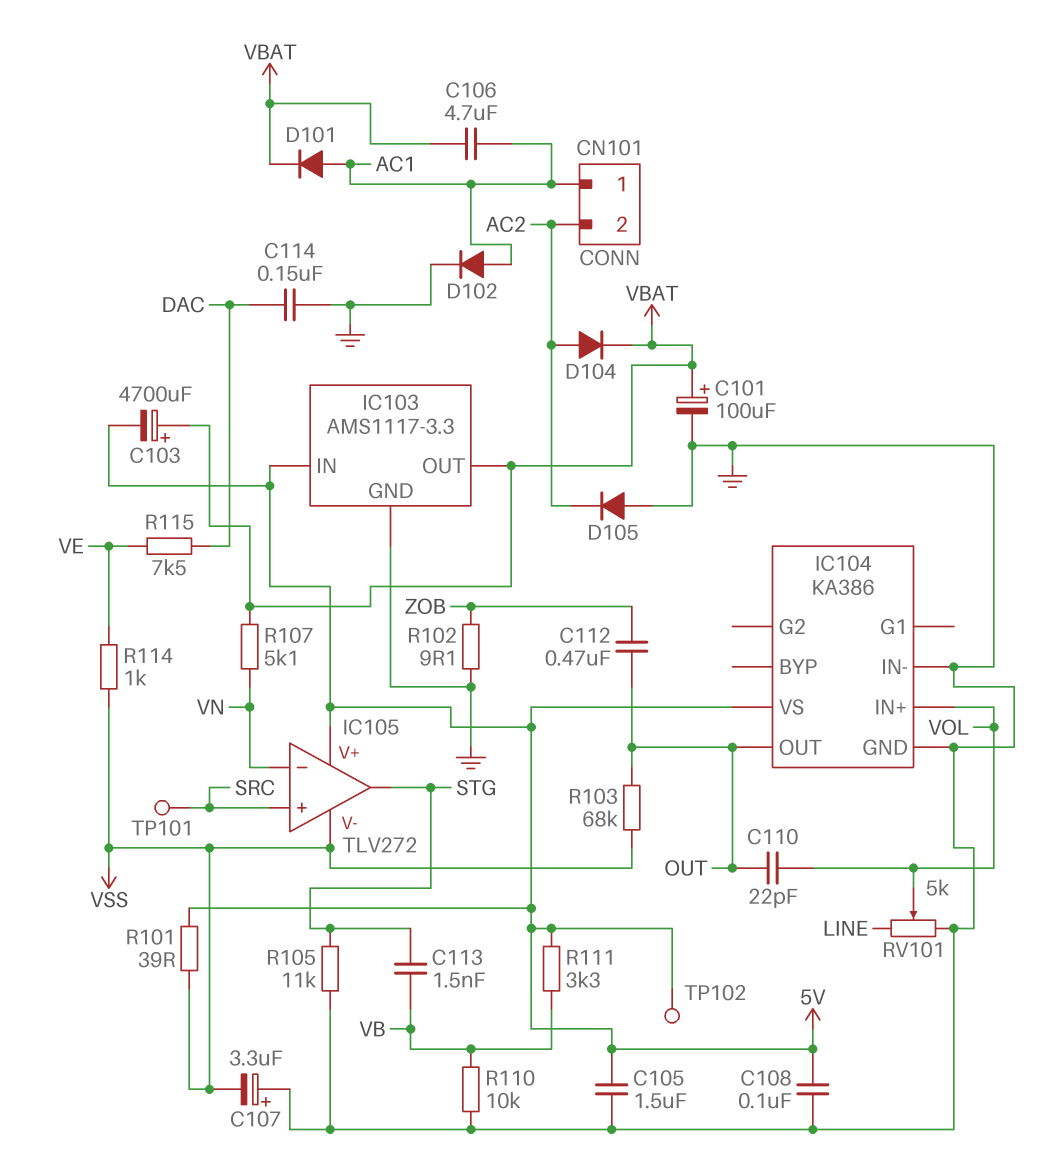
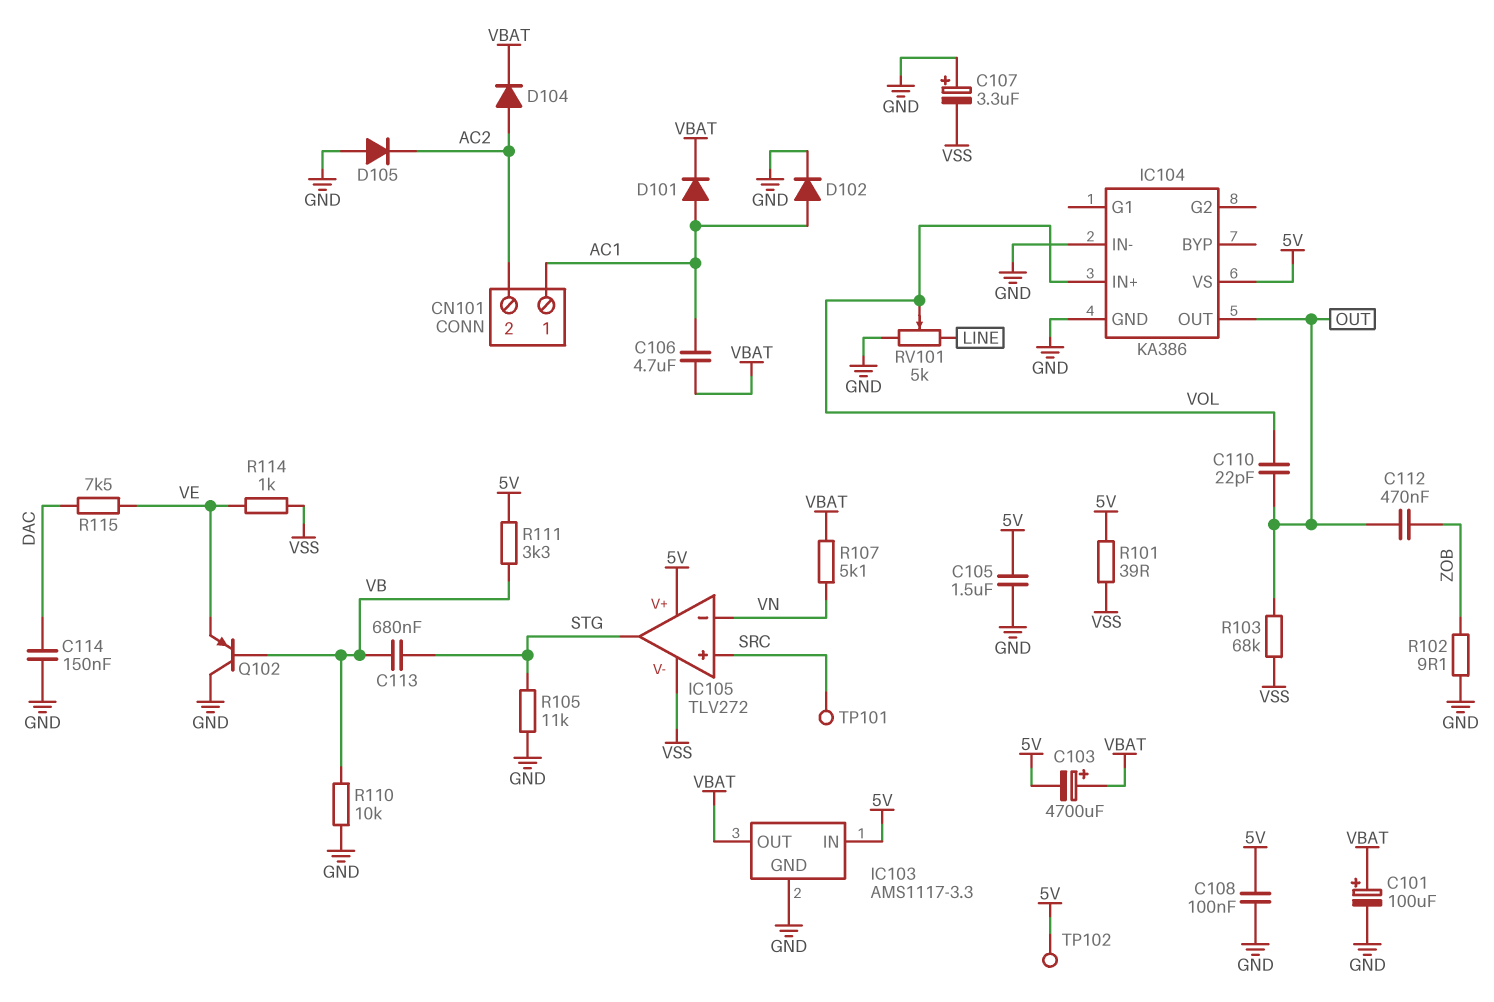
C113: 1.5nF (STG, VB) -> 680nF (STG, VB)
Q102: none -> PNP (B VB, C GND, E VE)

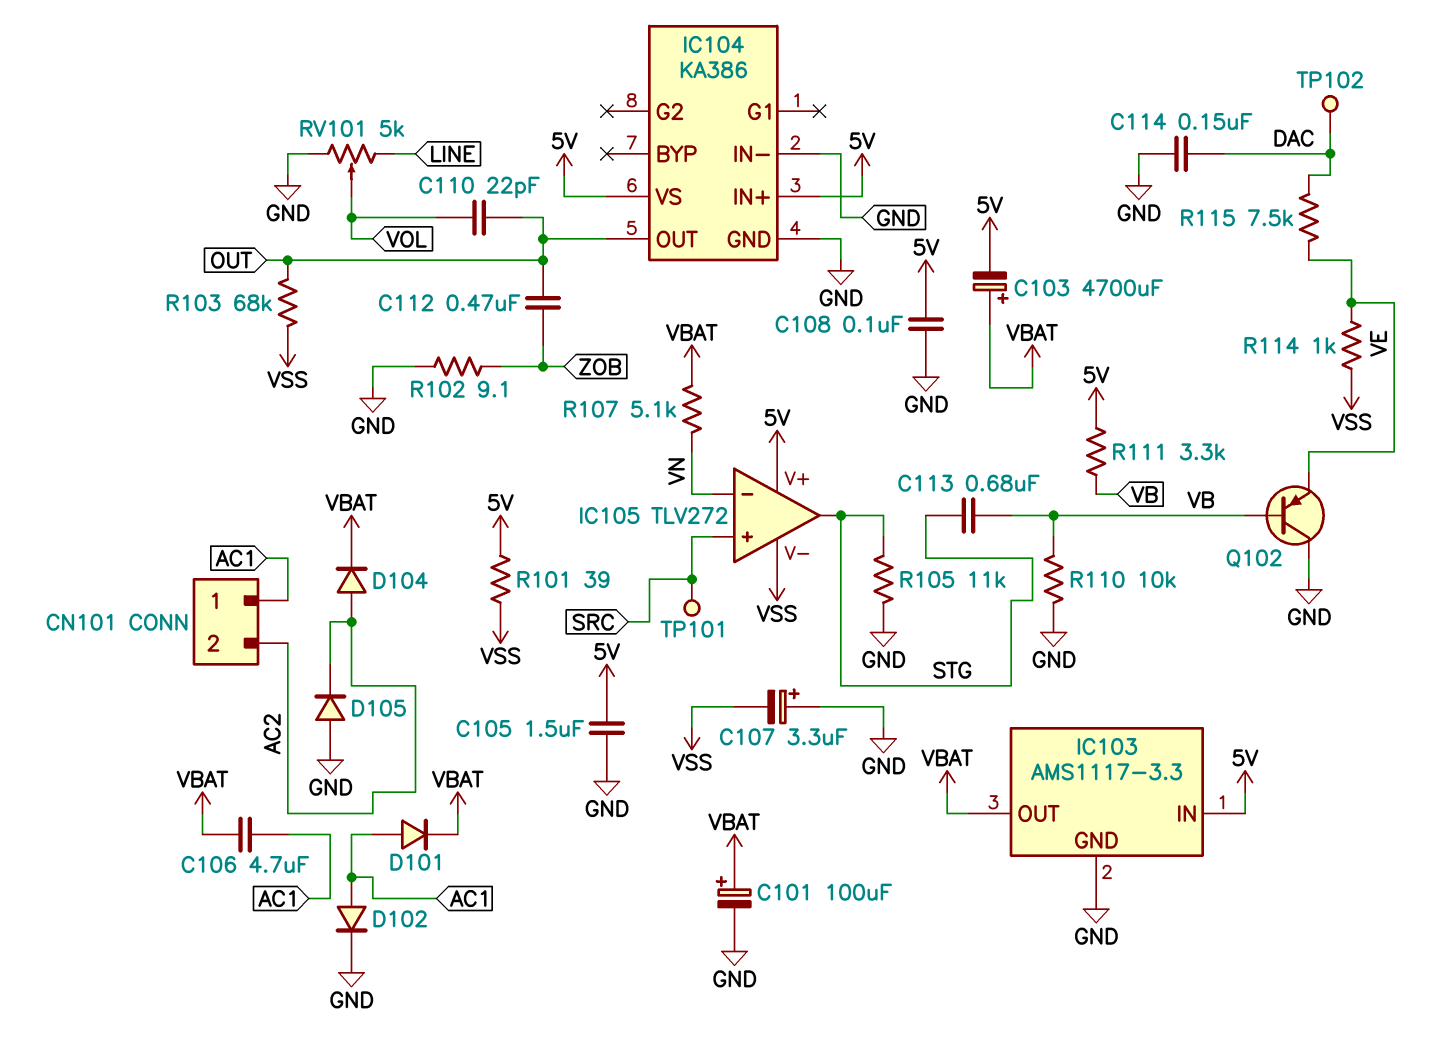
IC104 pin IN+: VOL -> 5V
TP102: test point (5V) -> test point (DAC)

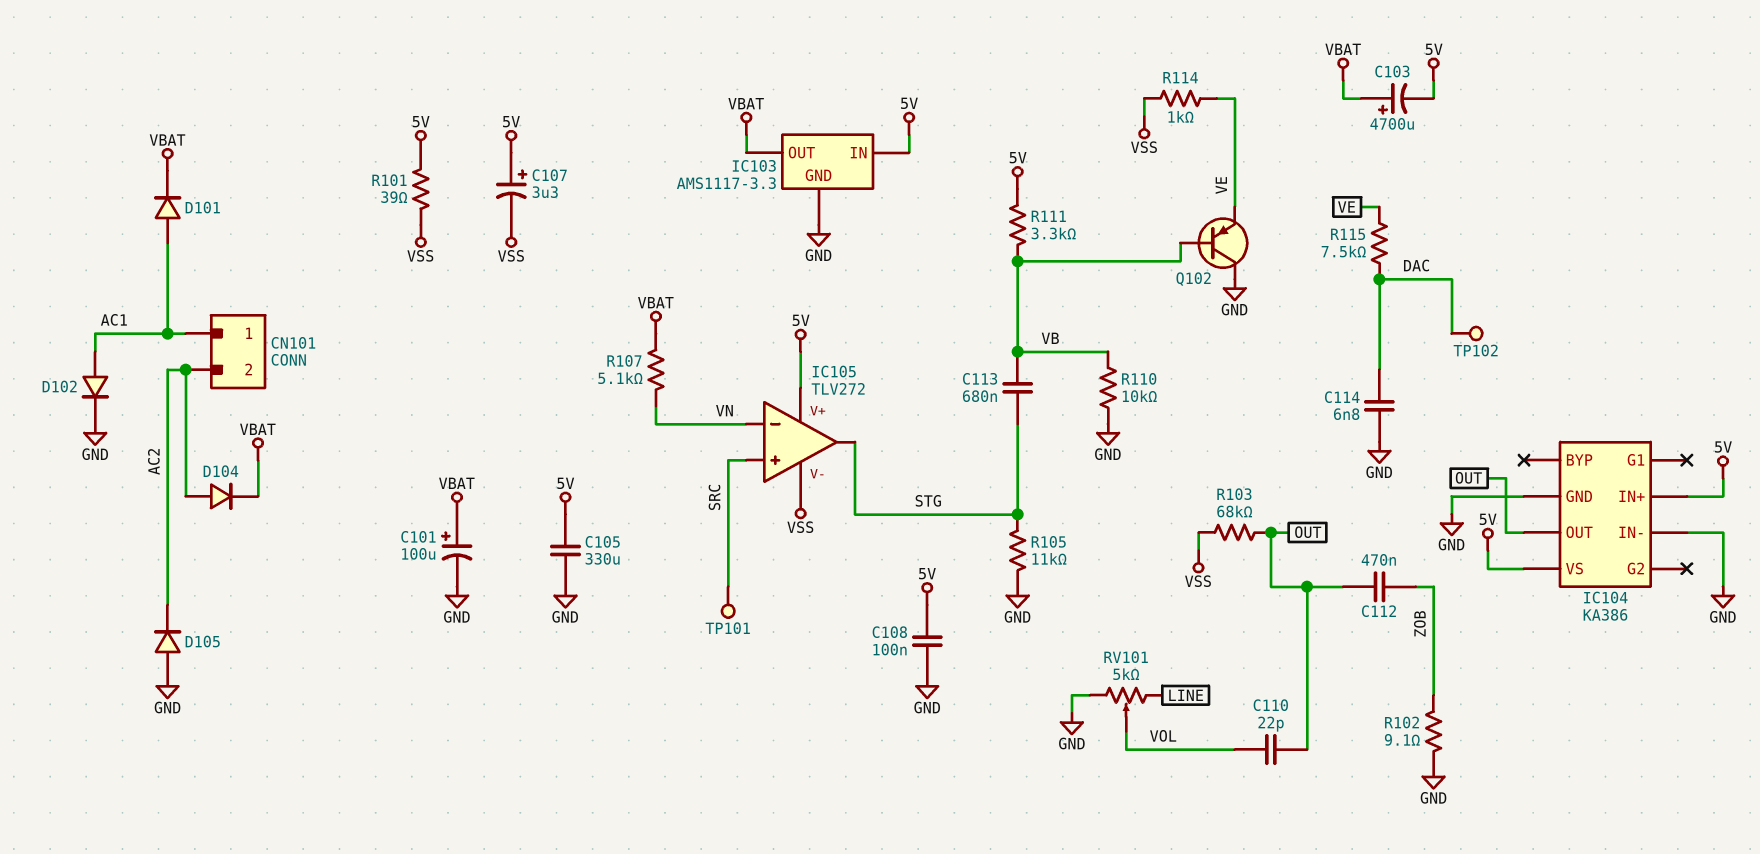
C105: 1.5uF (5V, GND) -> 330uF (5V, GND)
C106: 4.7uF (AC1, VBAT) -> none
C107: 3.3uF (plus GND, minus VSS) -> 3.3uF (plus 5V, minus VSS)
C114: 150nF (DAC, GND) -> 6.8nF (DAC, GND)

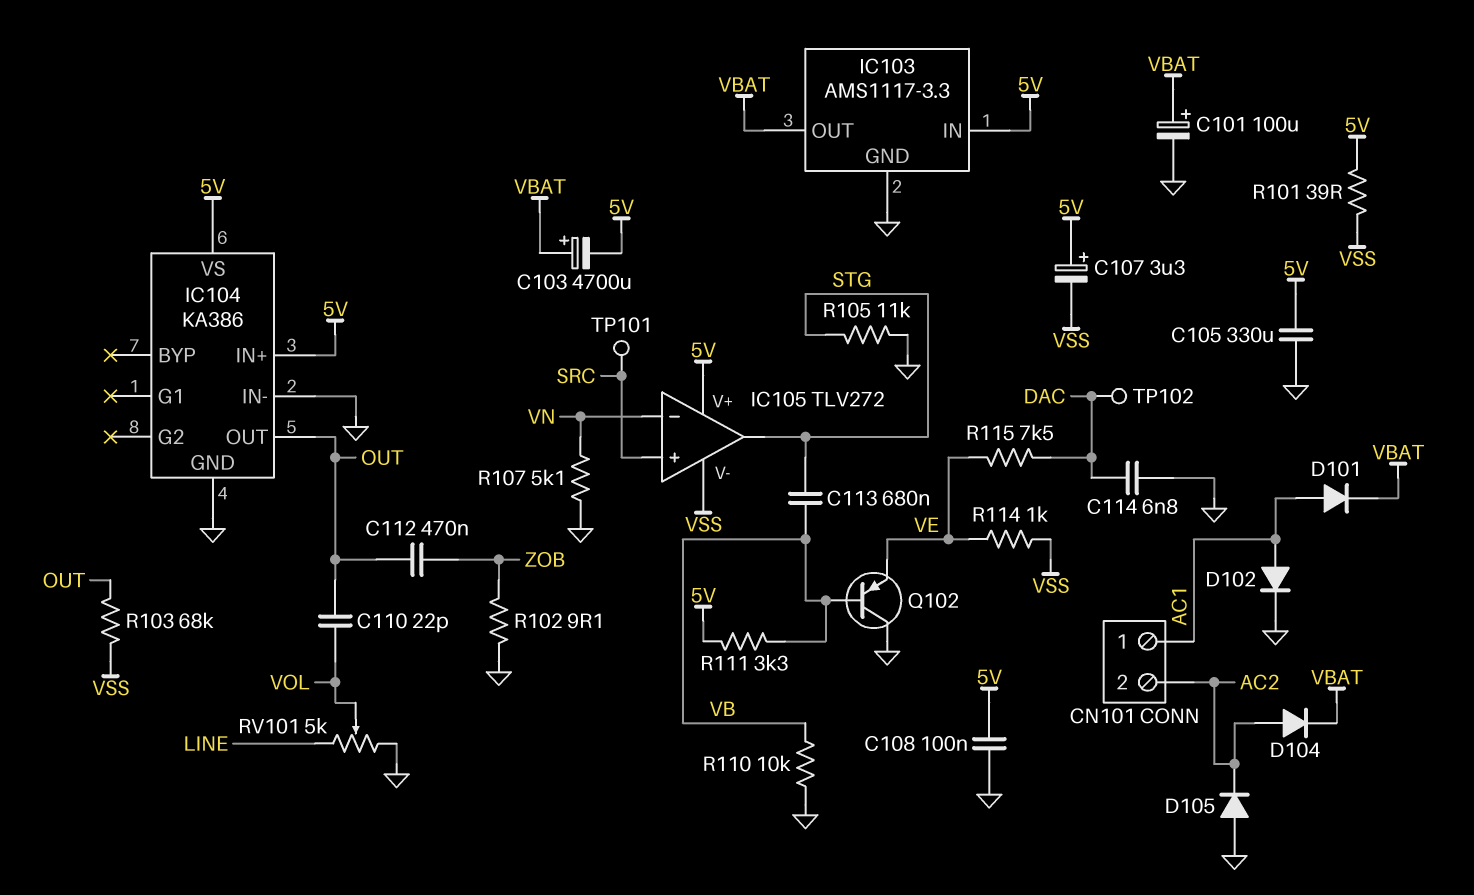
R107: 5.1k (VBAT, VN) -> 5.1k (GND, VN)

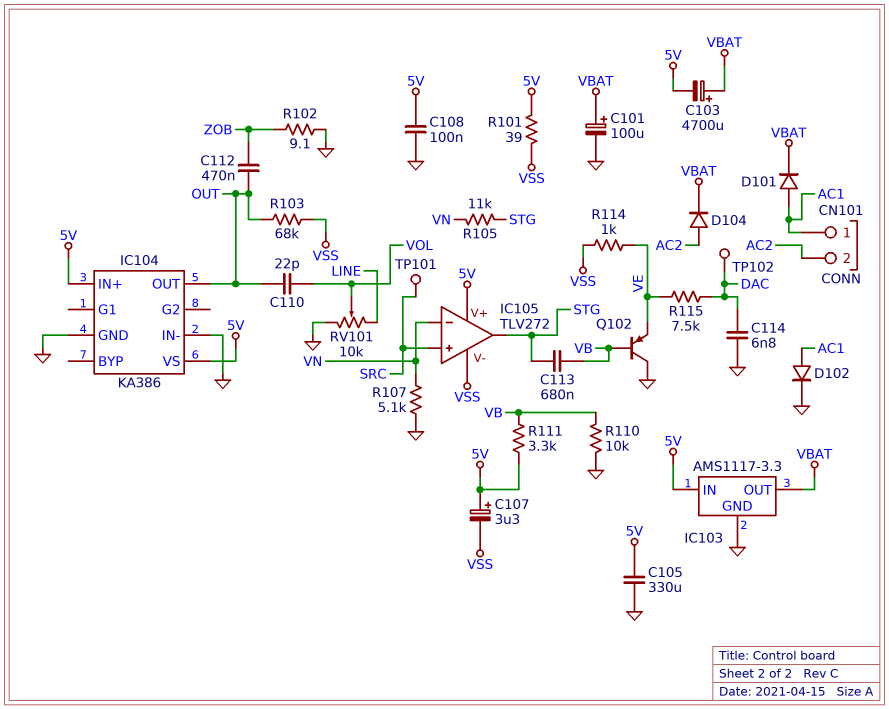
D105: diode (A GND, K AC2) -> none
R105: 11k (GND, STG) -> 11k (STG, VN)
RV101: 5k (GND, LINE, wiper VOL) -> 10k (GND, LINE, wiper VOL)

